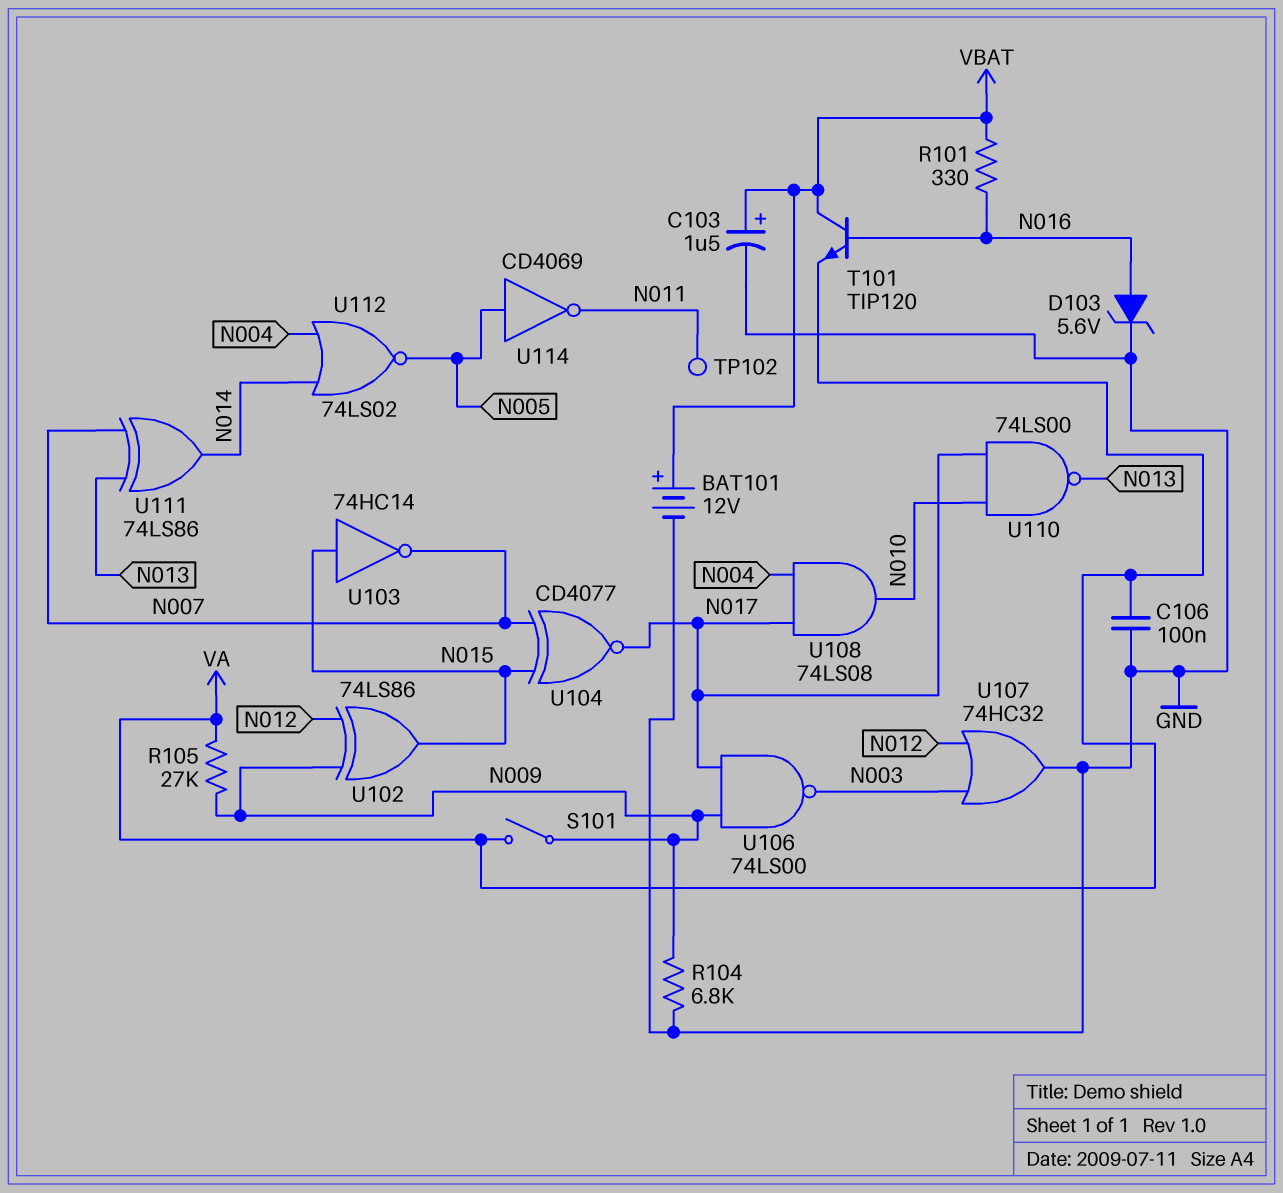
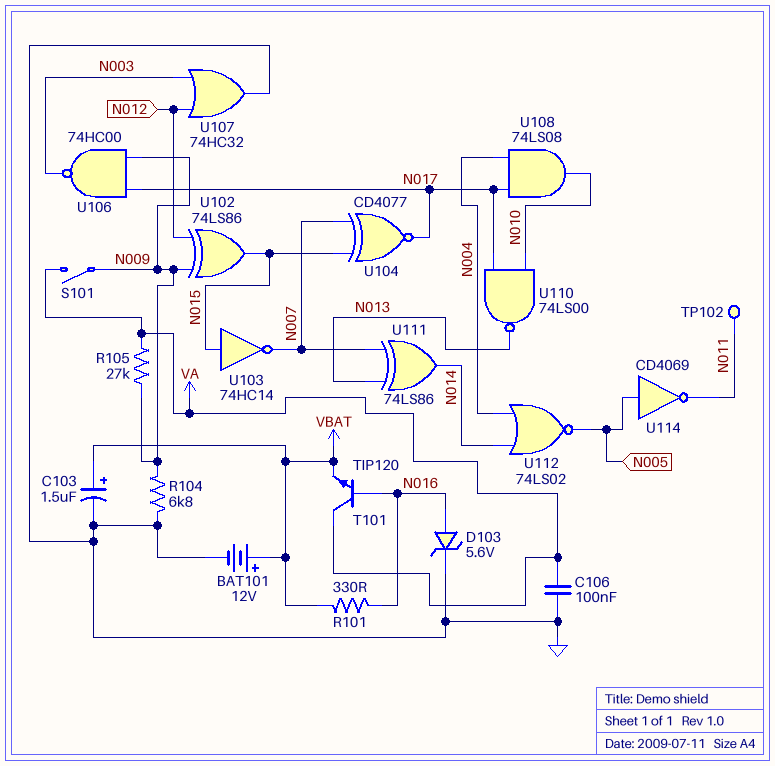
T101: NPN TIP120 (B N016, C VBAT, E VA) -> NPN TIP120 (B N016, C VA, E VBAT)
U106: NAND 74LS00 (in N009, in N017, out N003) -> NAND 74HC00 (in N009, in N017, out N003)

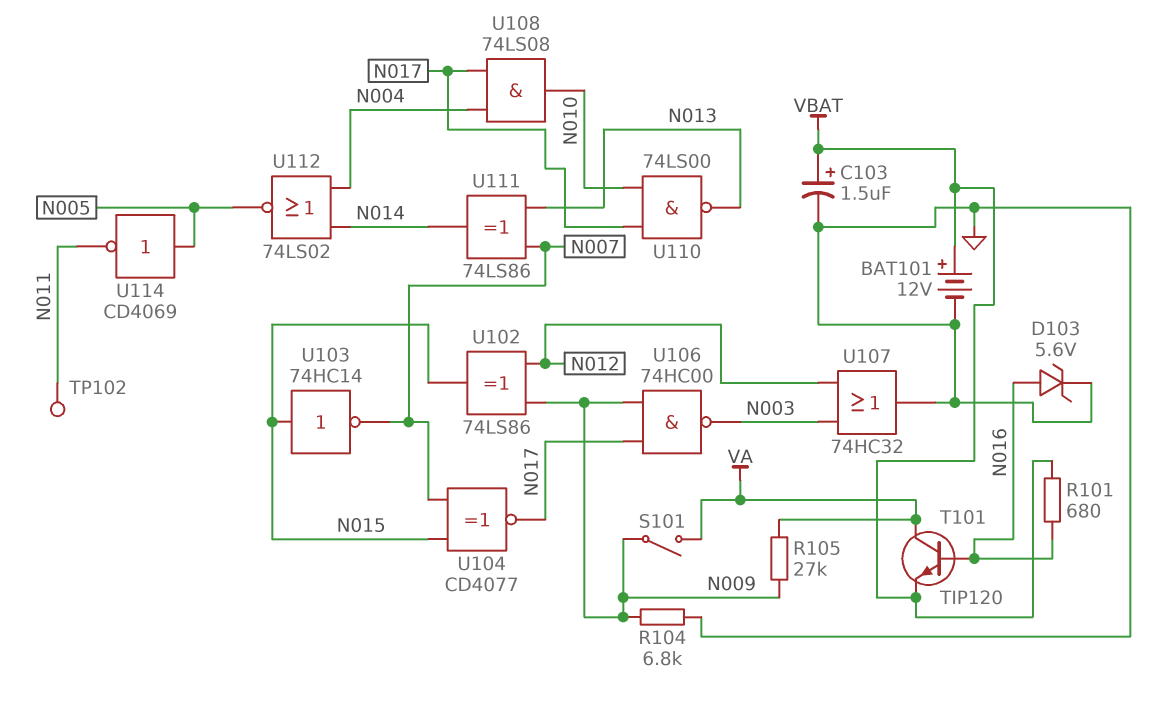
C106: 100nF (GND, VA) -> none
R101: 330 (N016, VBAT) -> 680 (N016, VBAT)

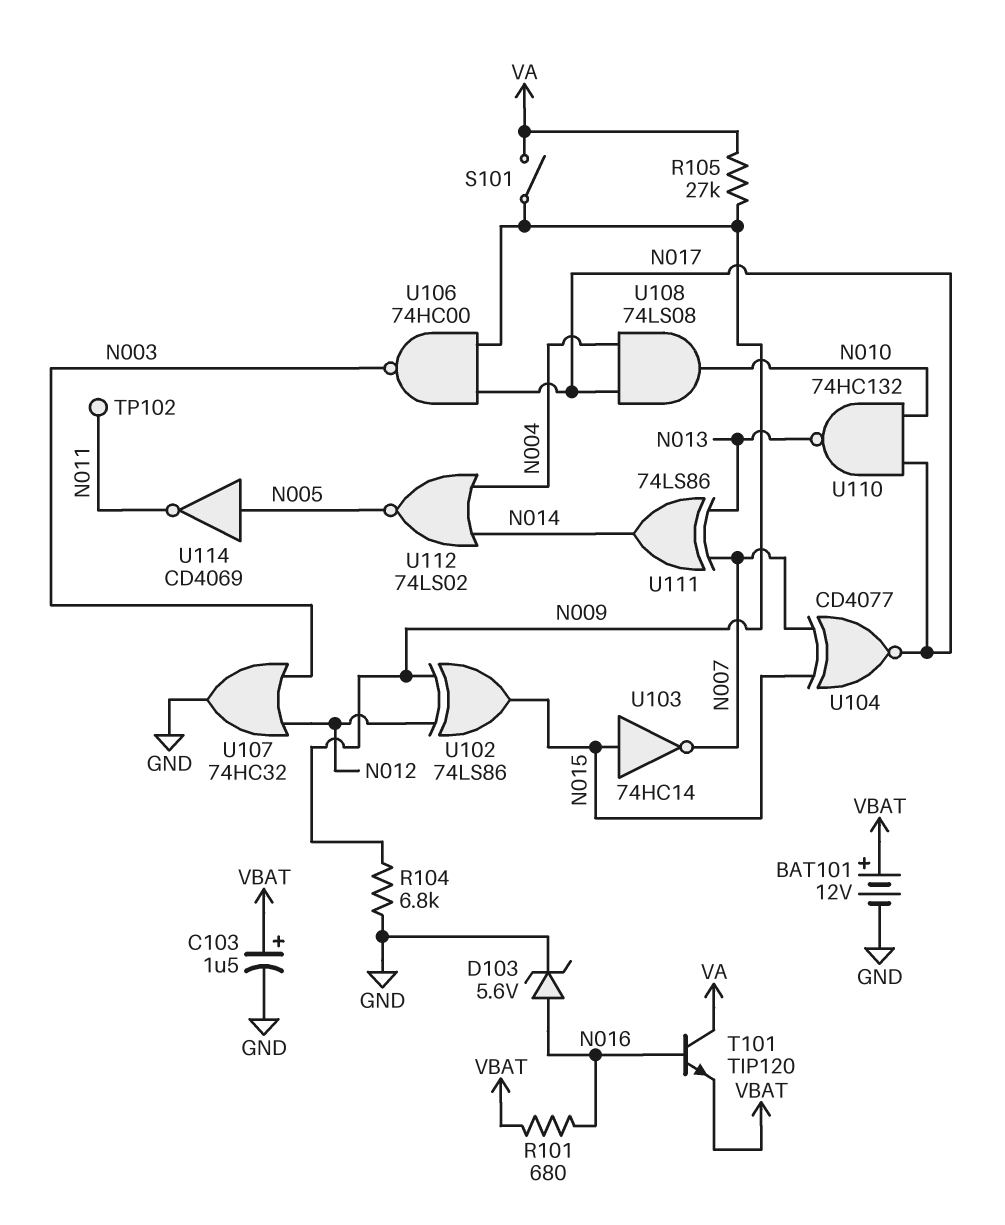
U110: NAND 74LS00 (in N010, in N017, out N013) -> NAND 74HC132 (in N010, in N017, out N013)

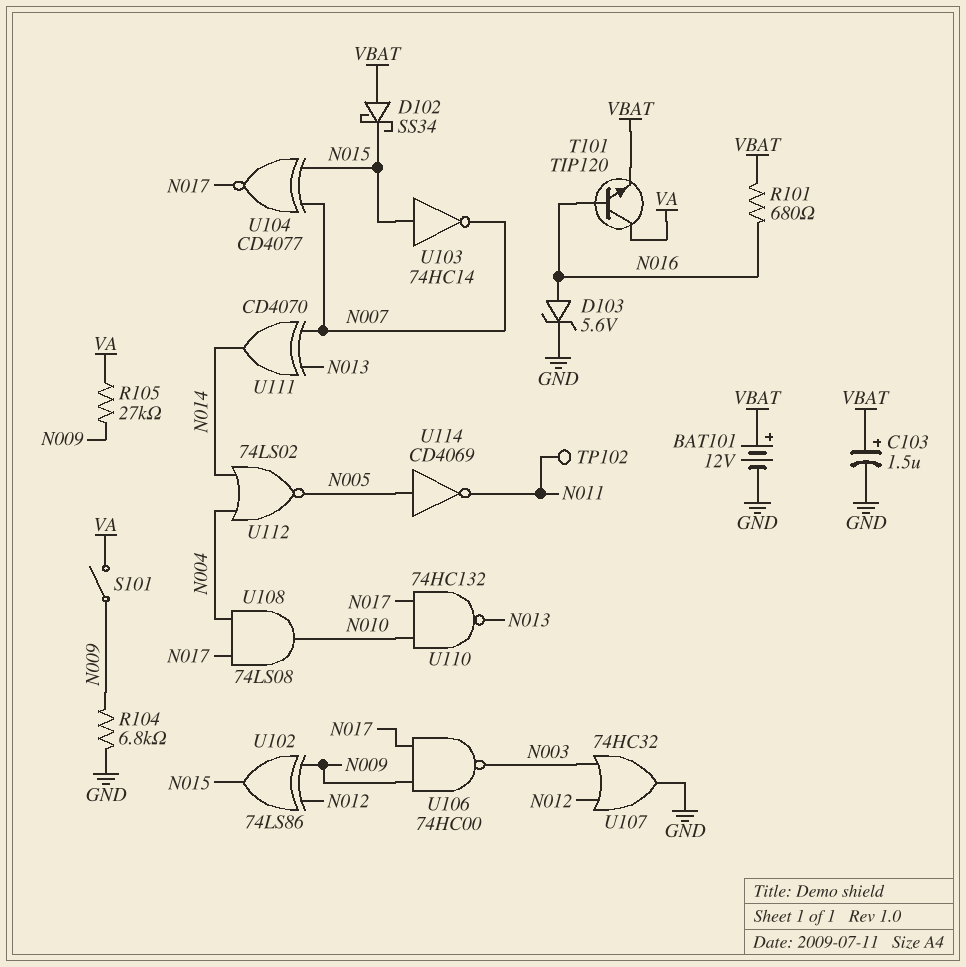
D102: none -> schottky SS34 (A VBAT, K N015)
U111: XOR 74LS86 (in N007, in N013, out N014) -> XOR CD4070 (in N007, in N013, out N014)

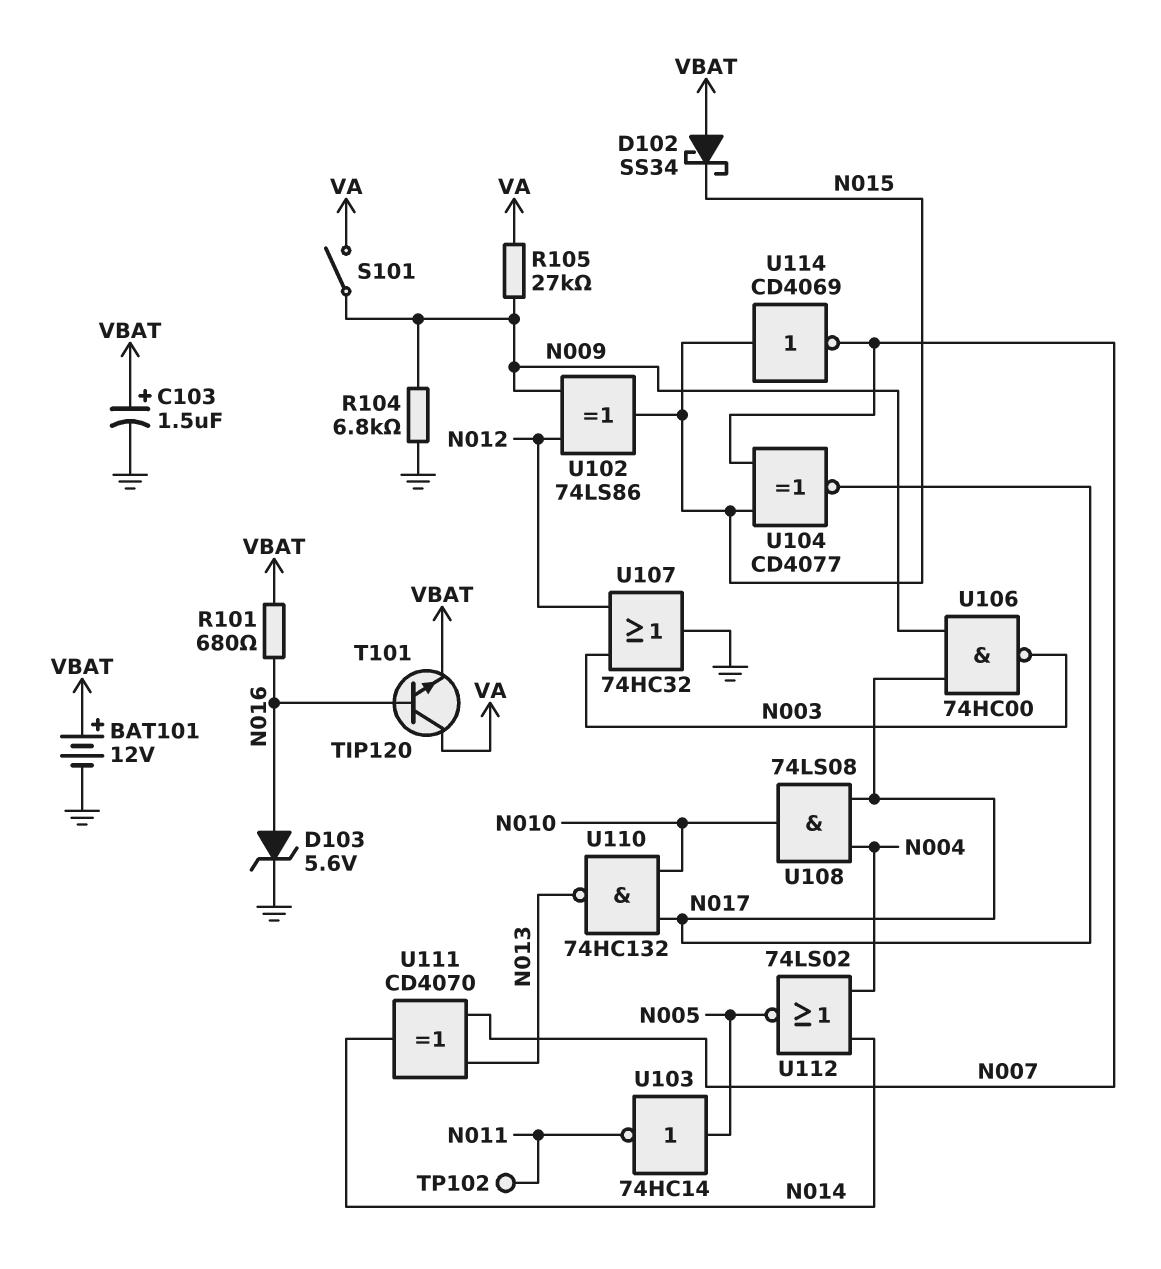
U103: NOT 74HC14 (in N015, out N007) -> NOT 74HC14 (in N005, out N011)
U114: NOT CD4069 (in N005, out N011) -> NOT CD4069 (in N015, out N007)

